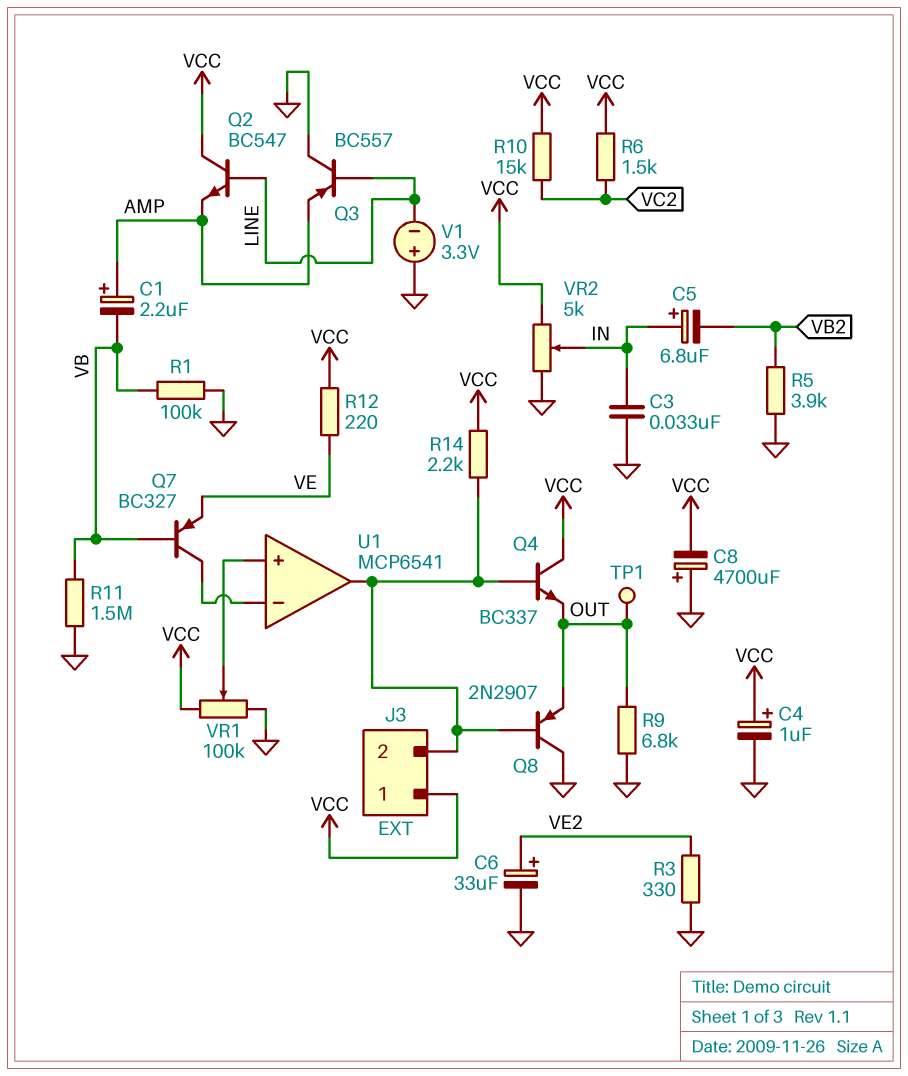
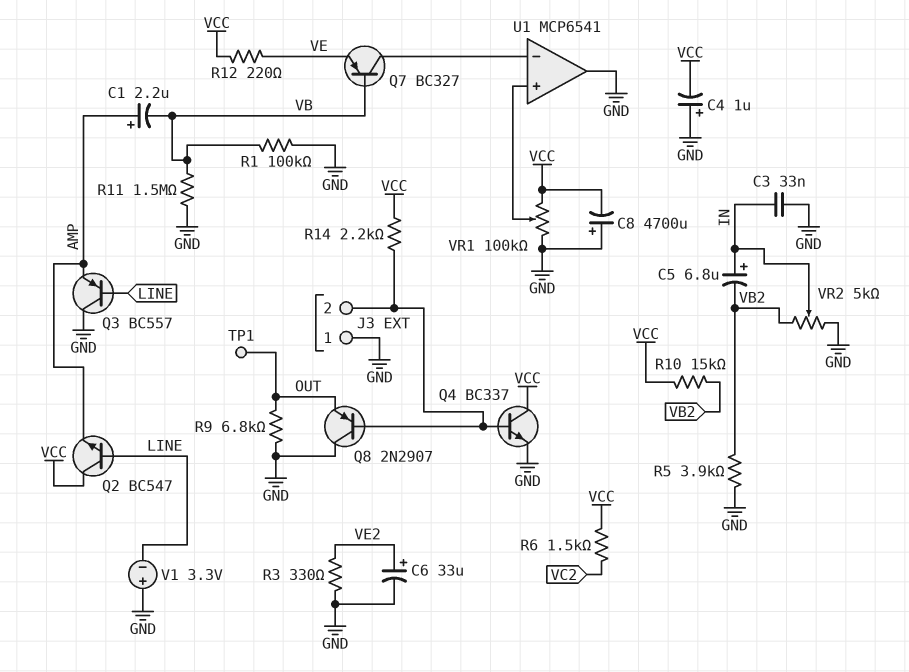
C4: 1uF (plus VCC, minus GND) -> 1uF (plus GND, minus VCC)
J3 pin 1: VCC -> GND
Q4: NPN BC337 (B J3/2, C VCC, E OUT) -> NPN BC337 (B J3/2, C VCC, E GND)
R10: 15k (VC2, VCC) -> 15k (VB2, VCC)
U1 pin out: J3/2 -> GND
VR2: 5k (GND, VCC, wiper IN) -> 5k (GND, VB2, wiper IN)

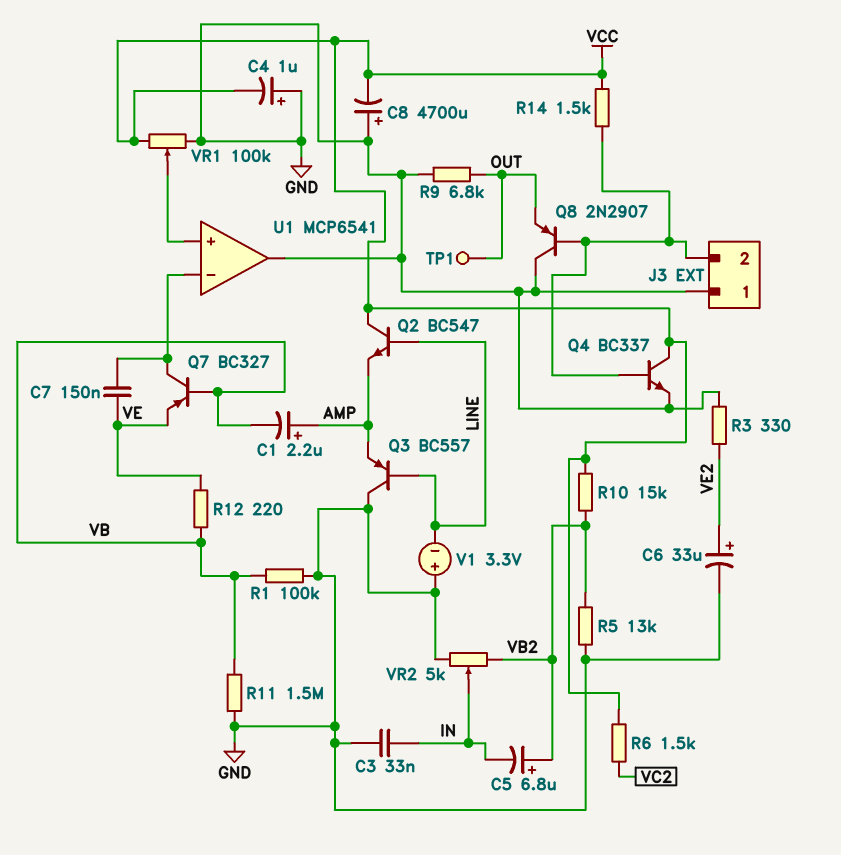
C5: 6.8uF (plus IN, minus VB2) -> 6.8uF (plus VB2, minus IN)
C7: none -> 150nF (U1/in-, VE)
R5: 3.9k (GND, VB2) -> 13k (GND, VB2)
R12: 220 (VCC, VE) -> 220 (VB, VE)
R14: 2.2k (J3/2, VCC) -> 1.5k (J3/2, VCC)

